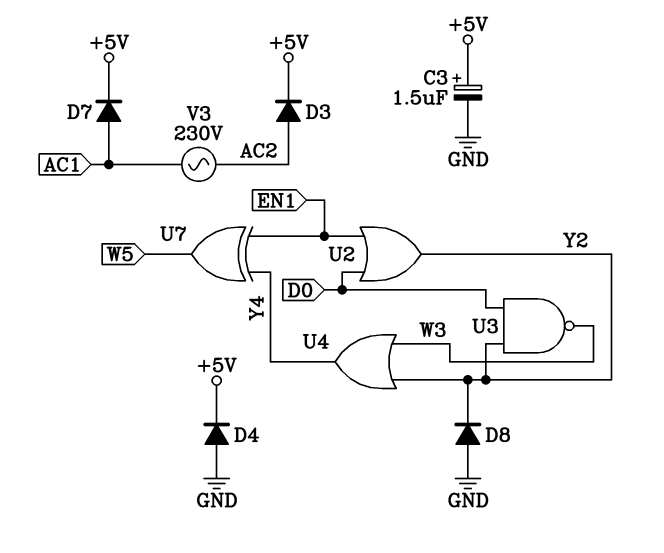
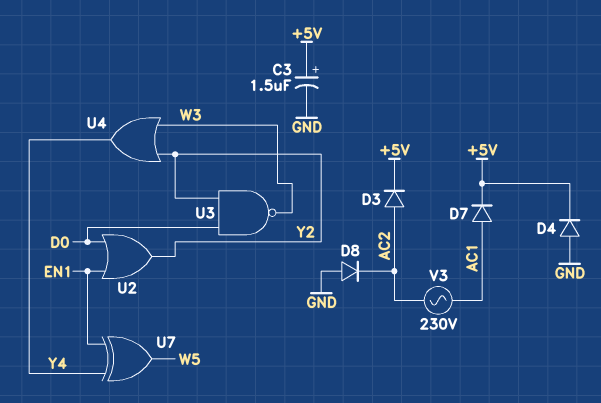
D8: diode (A GND, K Y2) -> diode (A GND, K AC2)

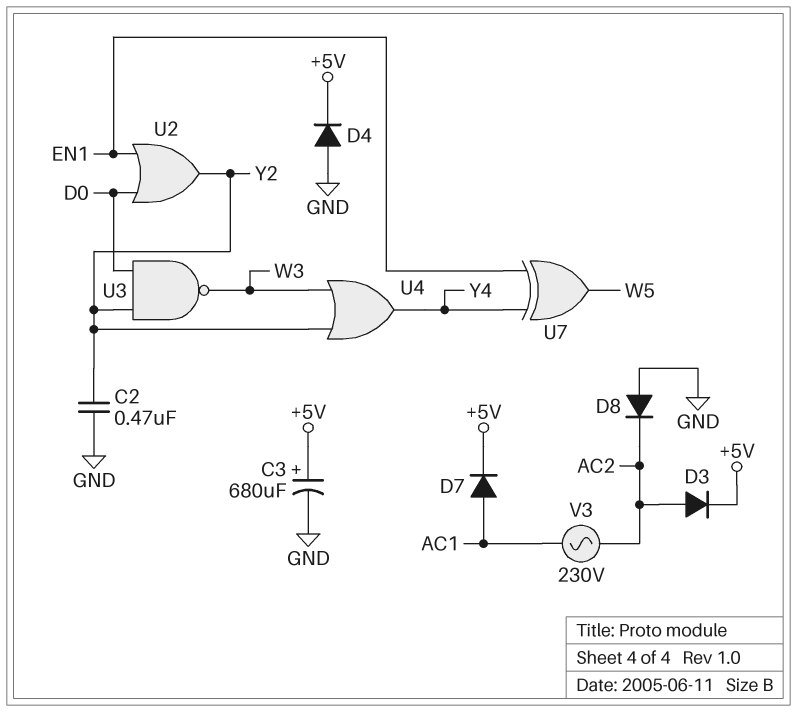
C2: none -> 470nF (GND, Y2)
C3: 1.5uF (plus +5V, minus GND) -> 680uF (plus +5V, minus GND)

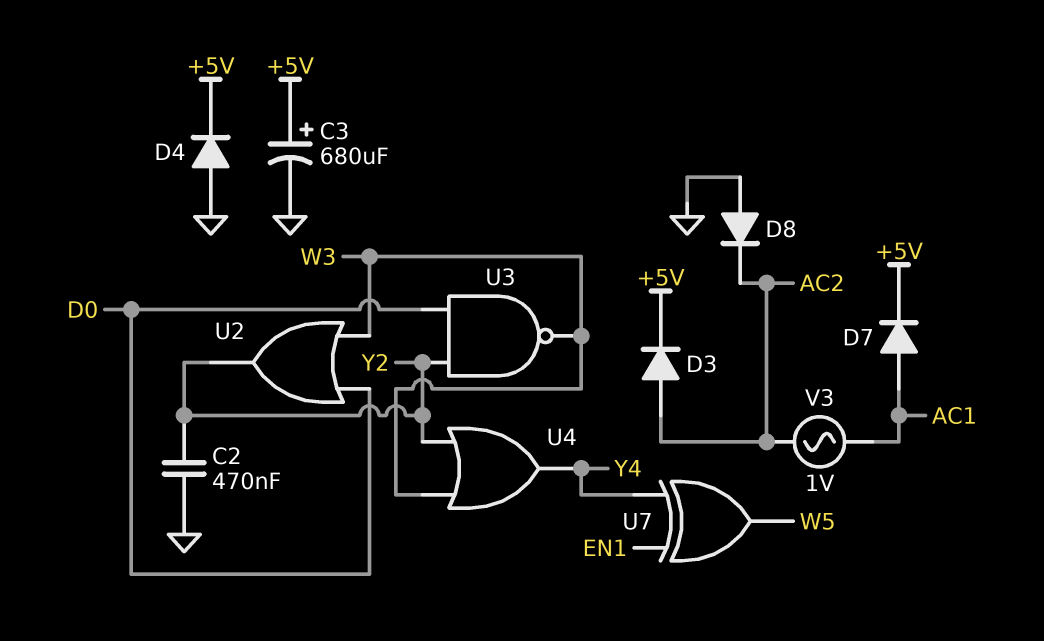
U2: OR (in D0, in EN1, out Y2) -> OR (in D0, in W3, out Y2)
V3: AC 230V (AC1, AC2) -> AC 1V (AC1, AC2)

